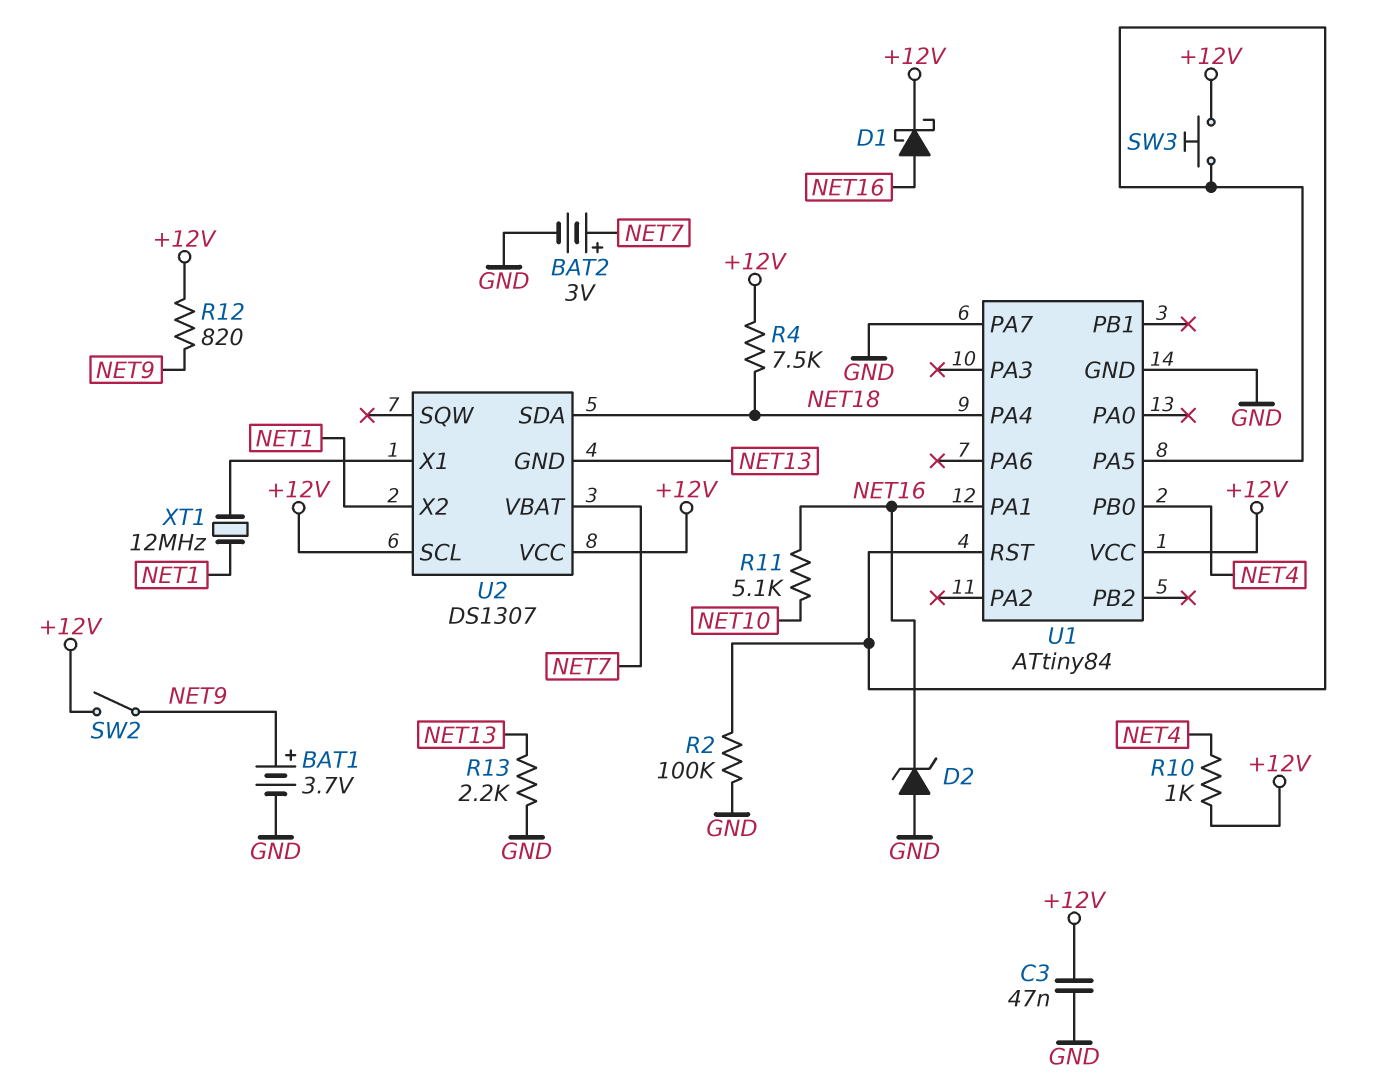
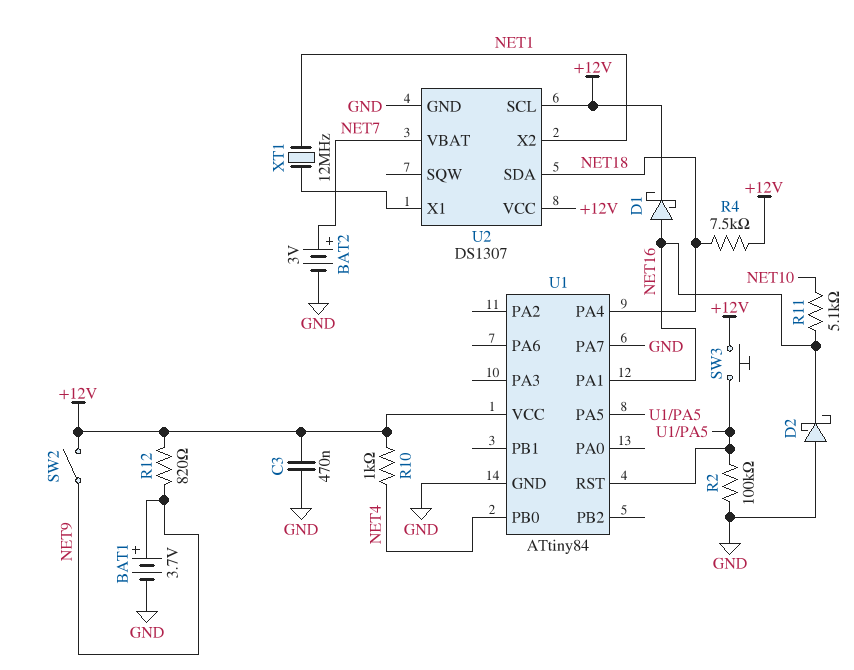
C3: 47nF (+12V, GND) -> 470nF (+12V, GND)
D2: zener (A GND, K NET16) -> schottky (A GND, K NET16)
R13: 2.2k (GND, NET13) -> none
U2 pin GND: NET13 -> GND

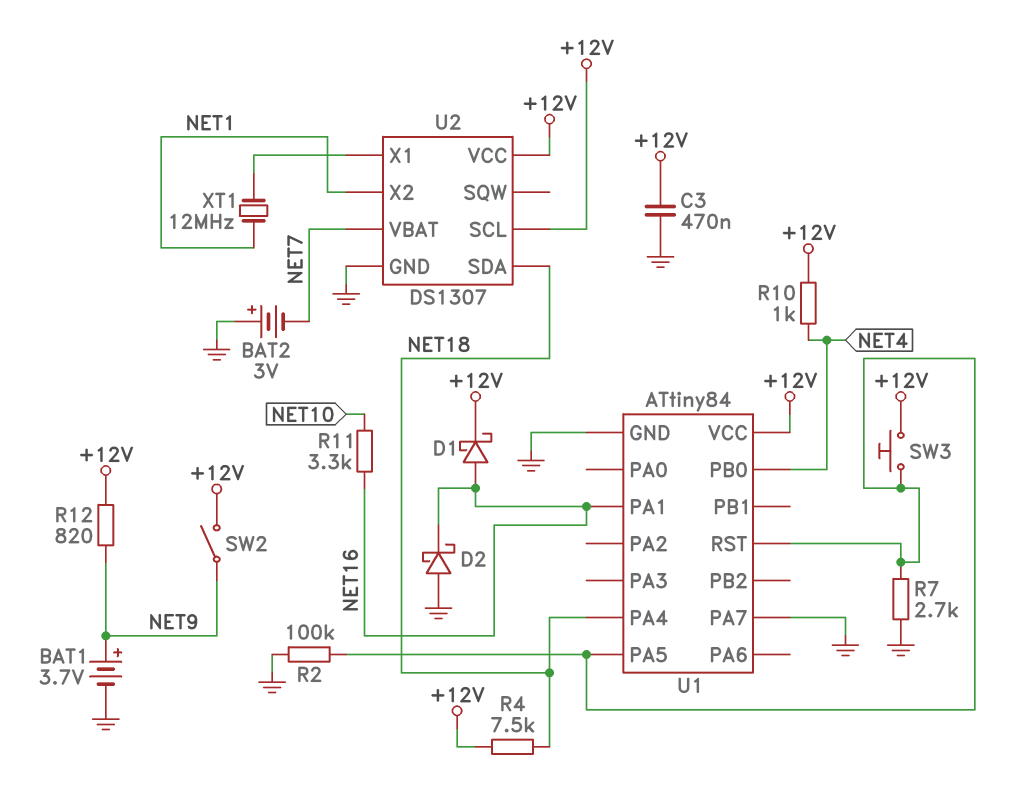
BAT2: 3V (plus NET7, minus GND) -> 3V (plus GND, minus NET7)
R7: none -> 2.7k (GND, U1/PA5)
R11: 5.1k (NET10, NET16) -> 3.3k (NET10, NET16)

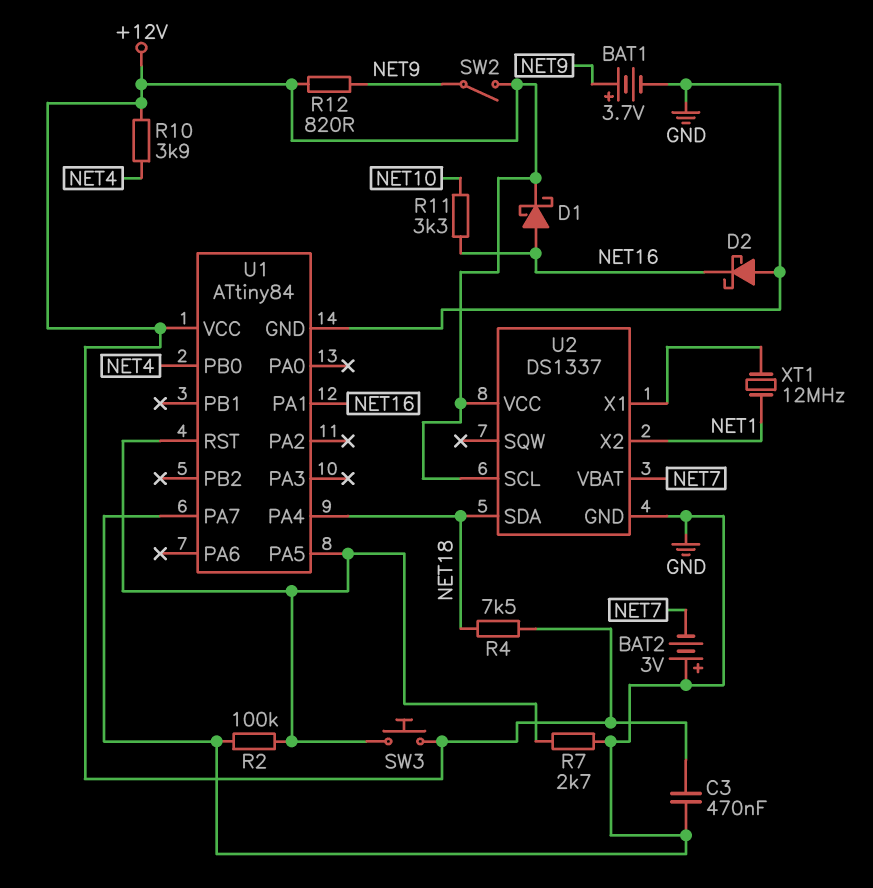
R10: 1k (+12V, NET4) -> 3.9k (+12V, NET4)
U2: DS1307 -> DS1337

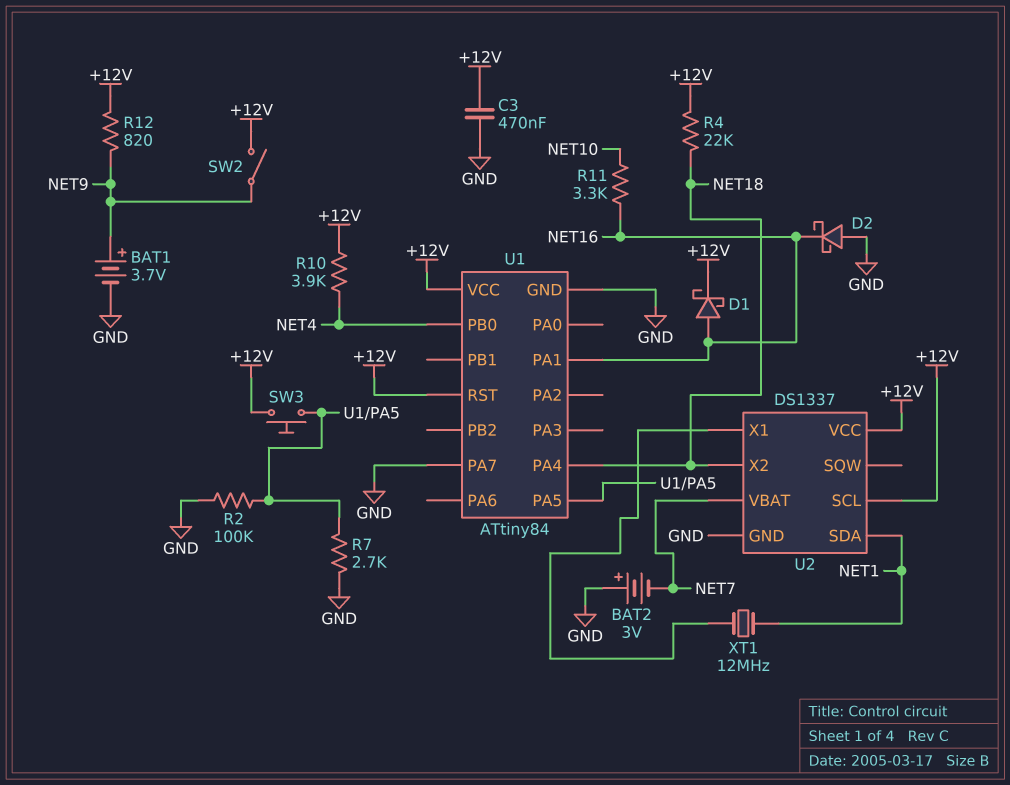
R4: 7.5k (+12V, NET18) -> 22k (+12V, NET18)
U1 pin RST: U1/PA5 -> +12V
U2 pin SDA: NET18 -> NET1
U2 pin X2: NET1 -> NET18

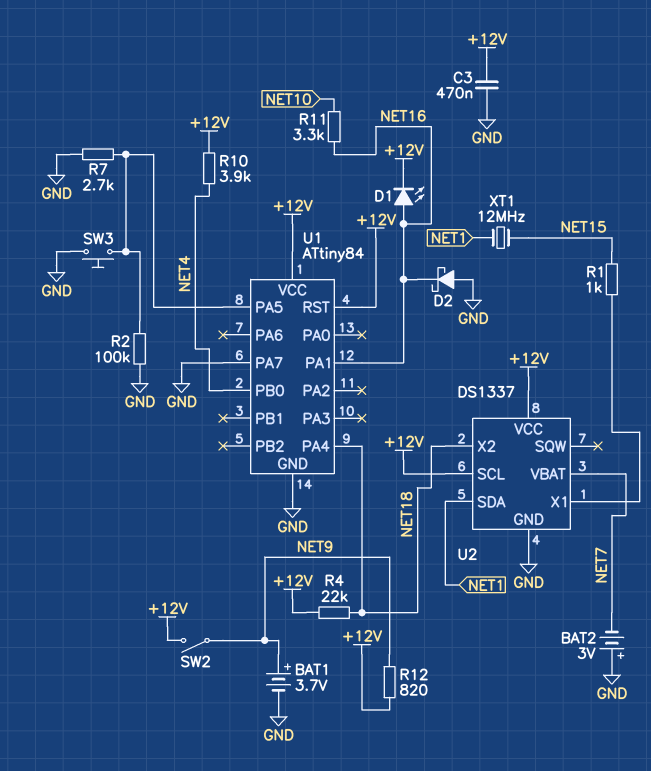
D1: schottky (A NET16, K +12V) -> LED (A NET16, K +12V)
R1: none -> 1k (NET15, U2/X1)
SW3: button (+12V, U1/PA5) -> button (GND, U1/PA5)
XT1: 12MHz (NET1, U2/X1) -> 12MHz (NET1, NET15)

